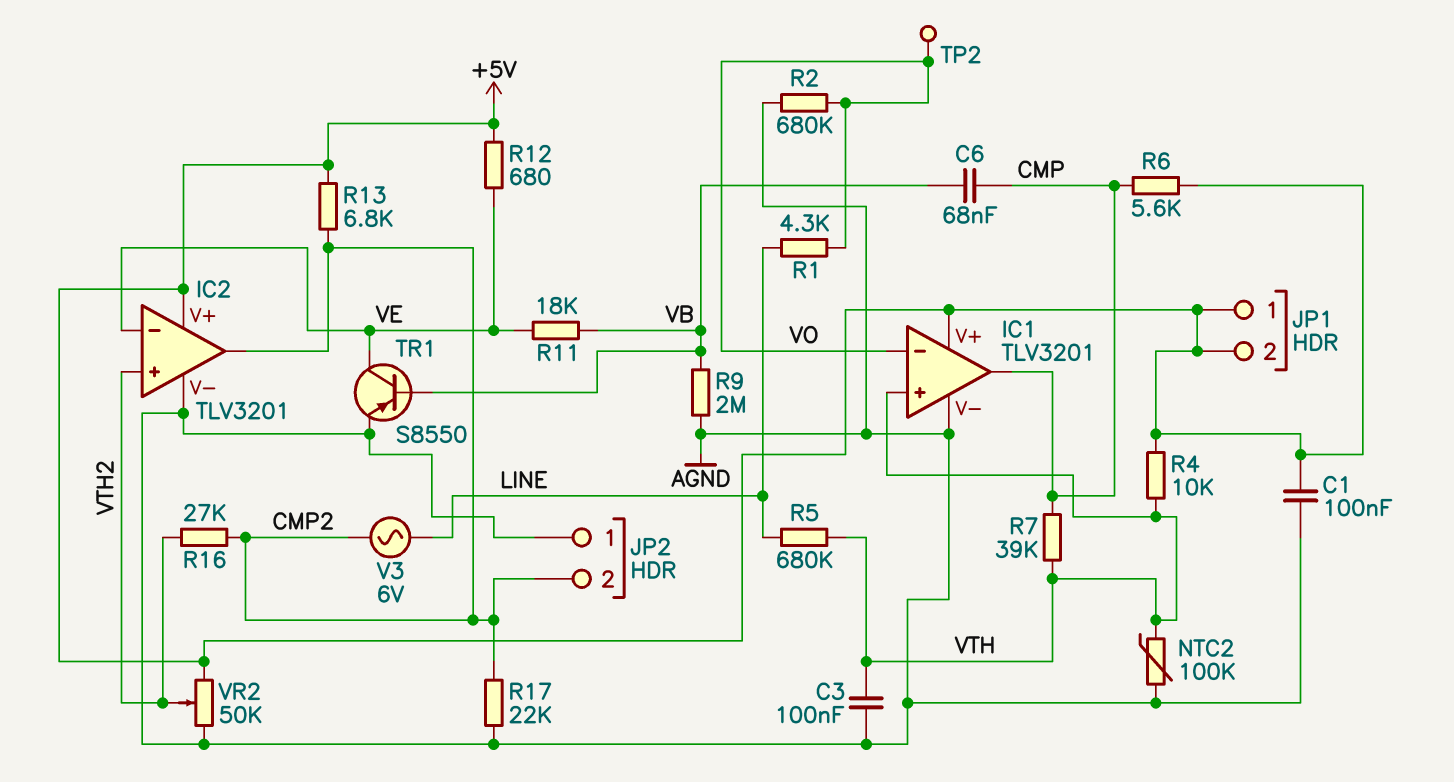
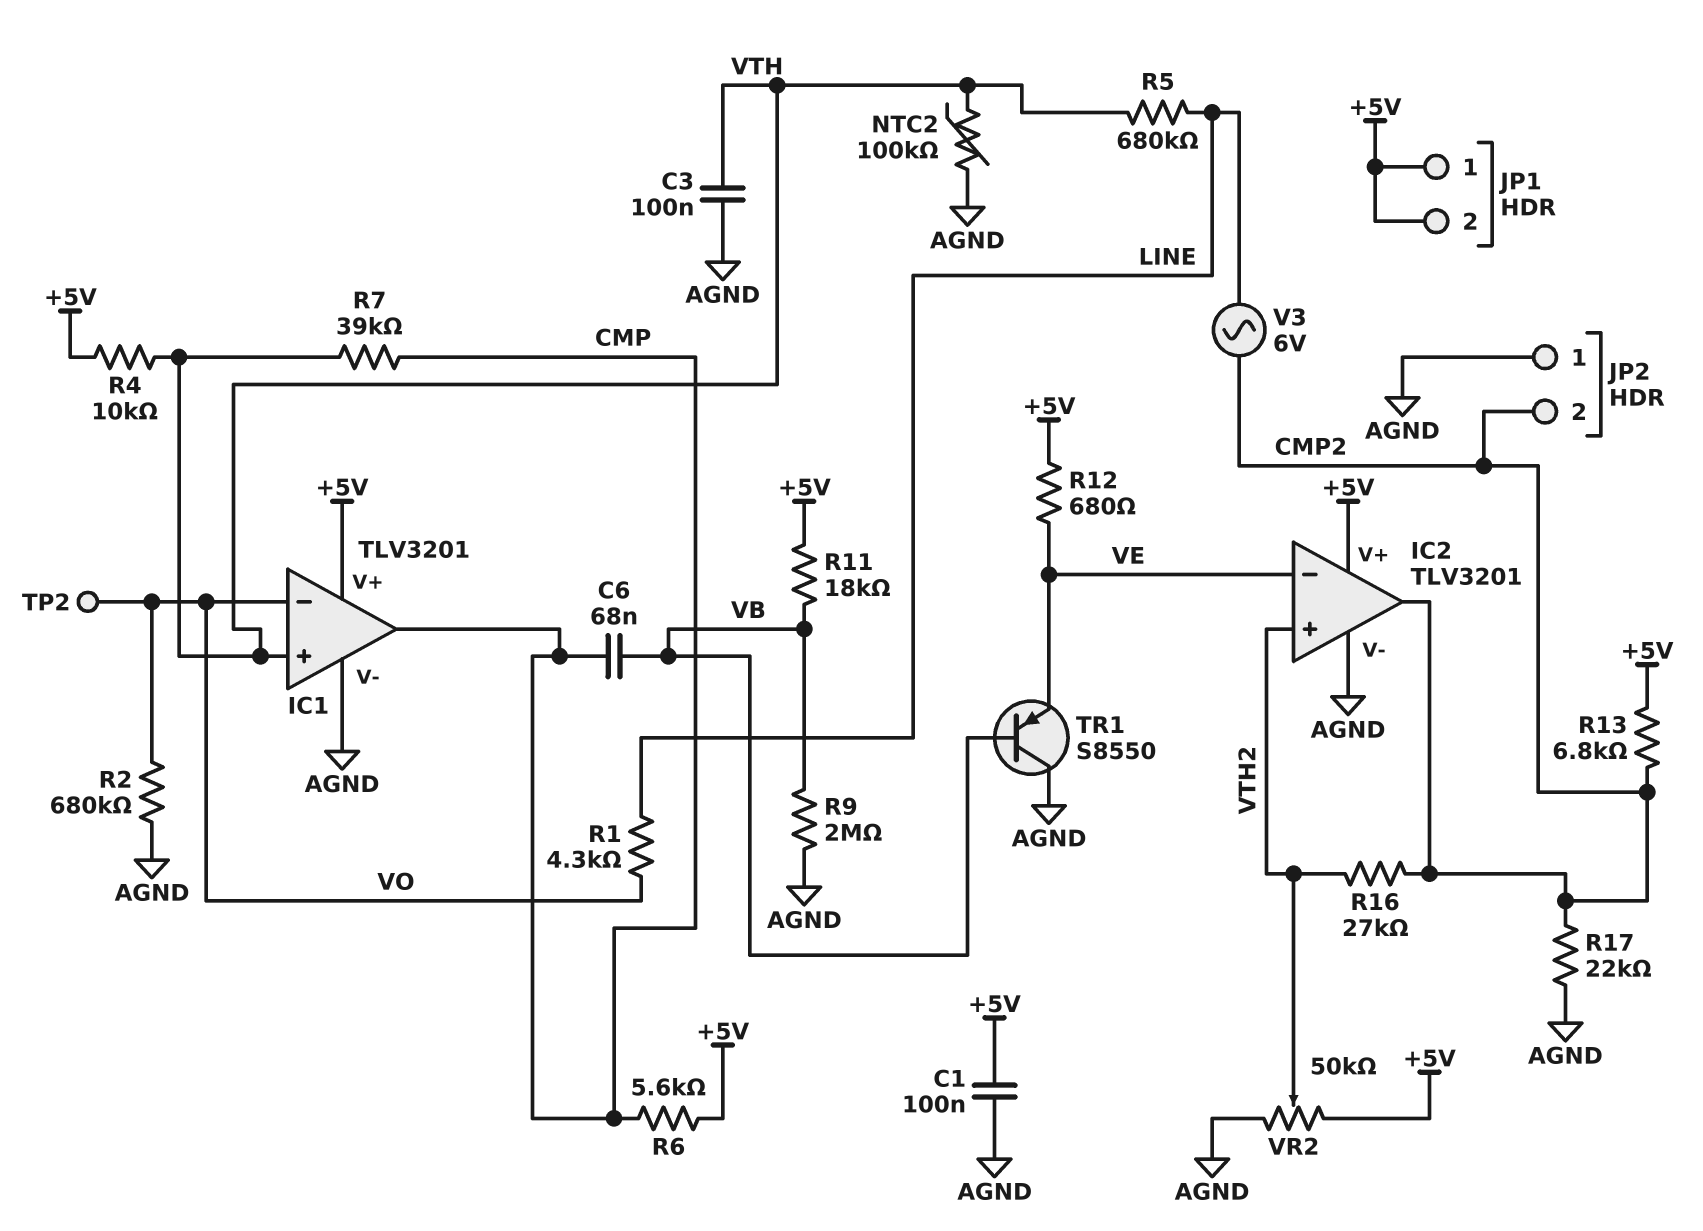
R11: 18k (VB, VE) -> 18k (+5V, VB)
TR1: PNP S8550 (B VB, C VE, E AGND) -> PNP S8550 (B VB, C AGND, E VE)

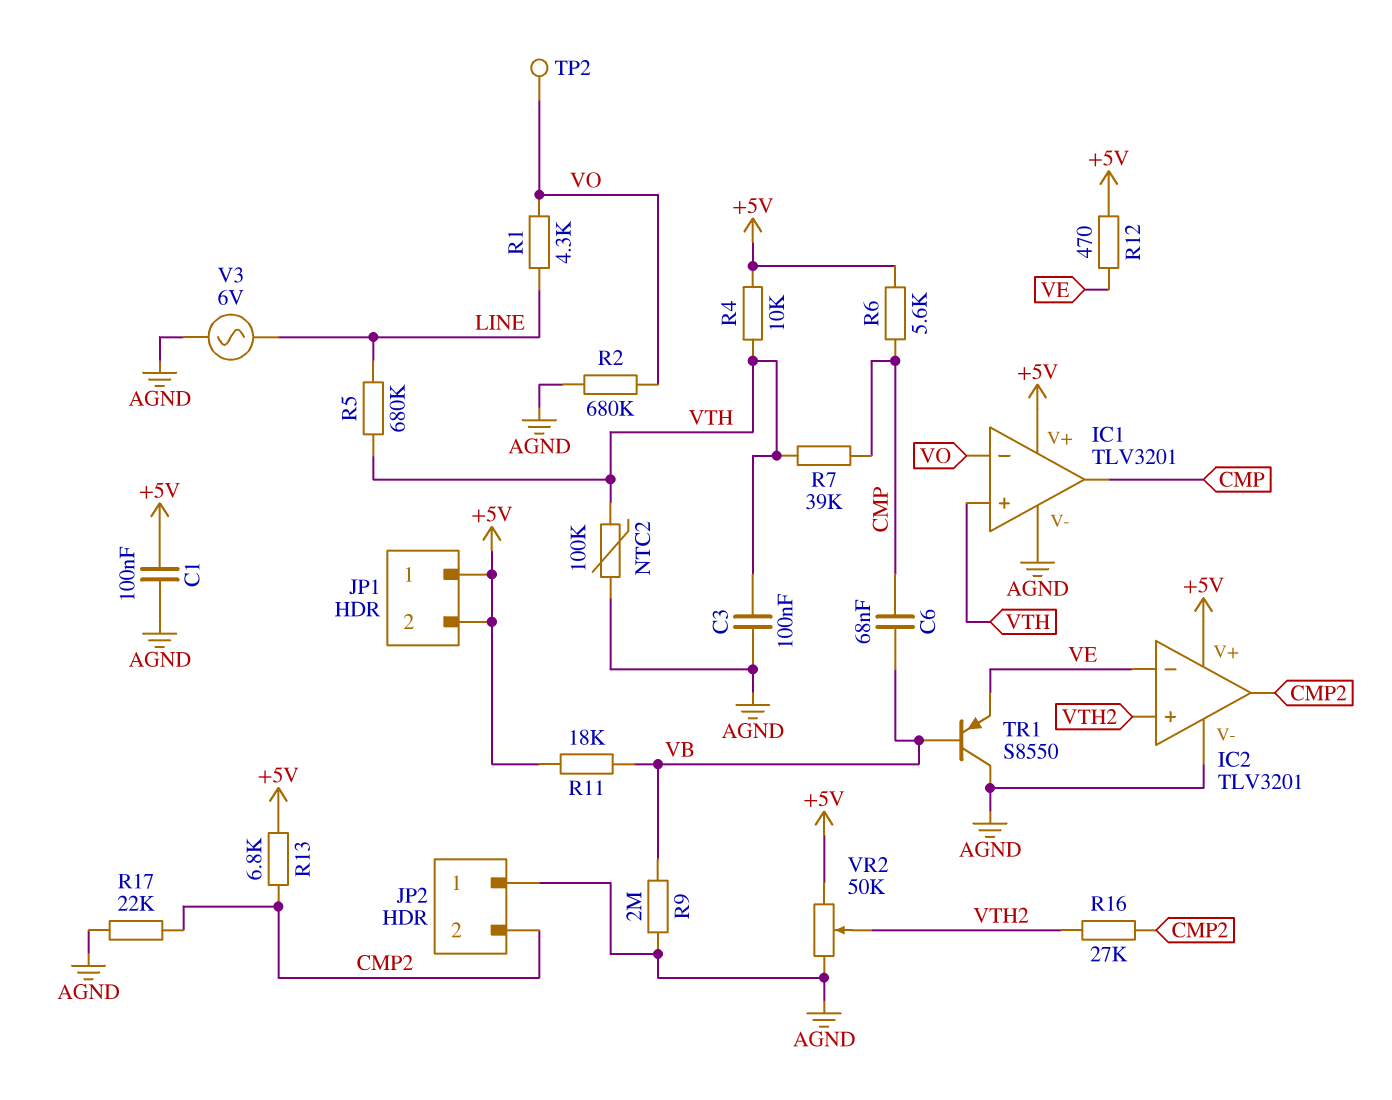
R12: 680 (+5V, VE) -> 470 (+5V, VE)
V3: AC 6V (CMP2, LINE) -> AC 6V (AGND, LINE)

